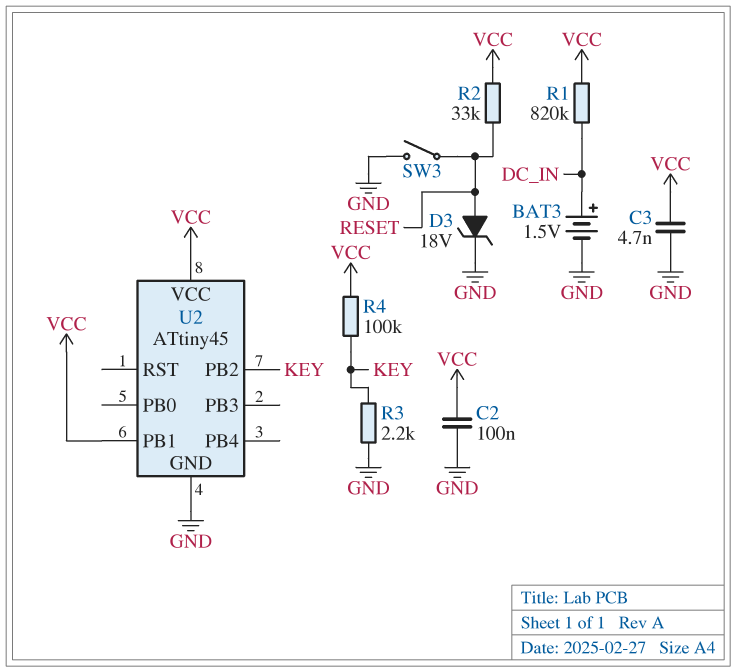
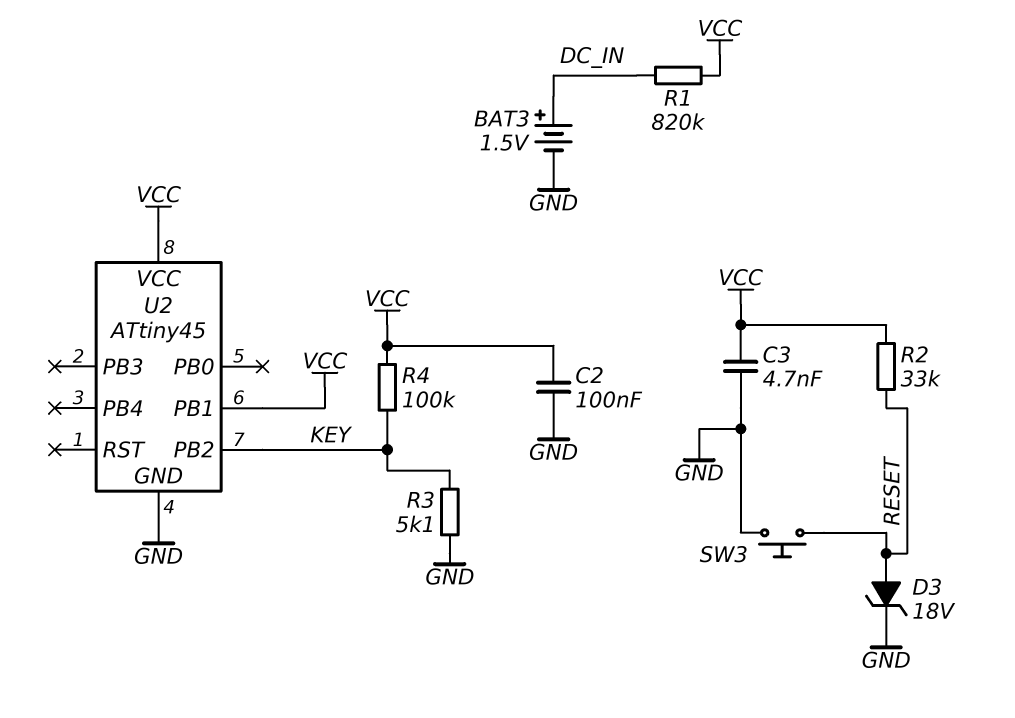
R3: 2.2k (GND, KEY) -> 5.1k (GND, KEY)
SW3: switch (GND, RESET) -> button (GND, RESET)

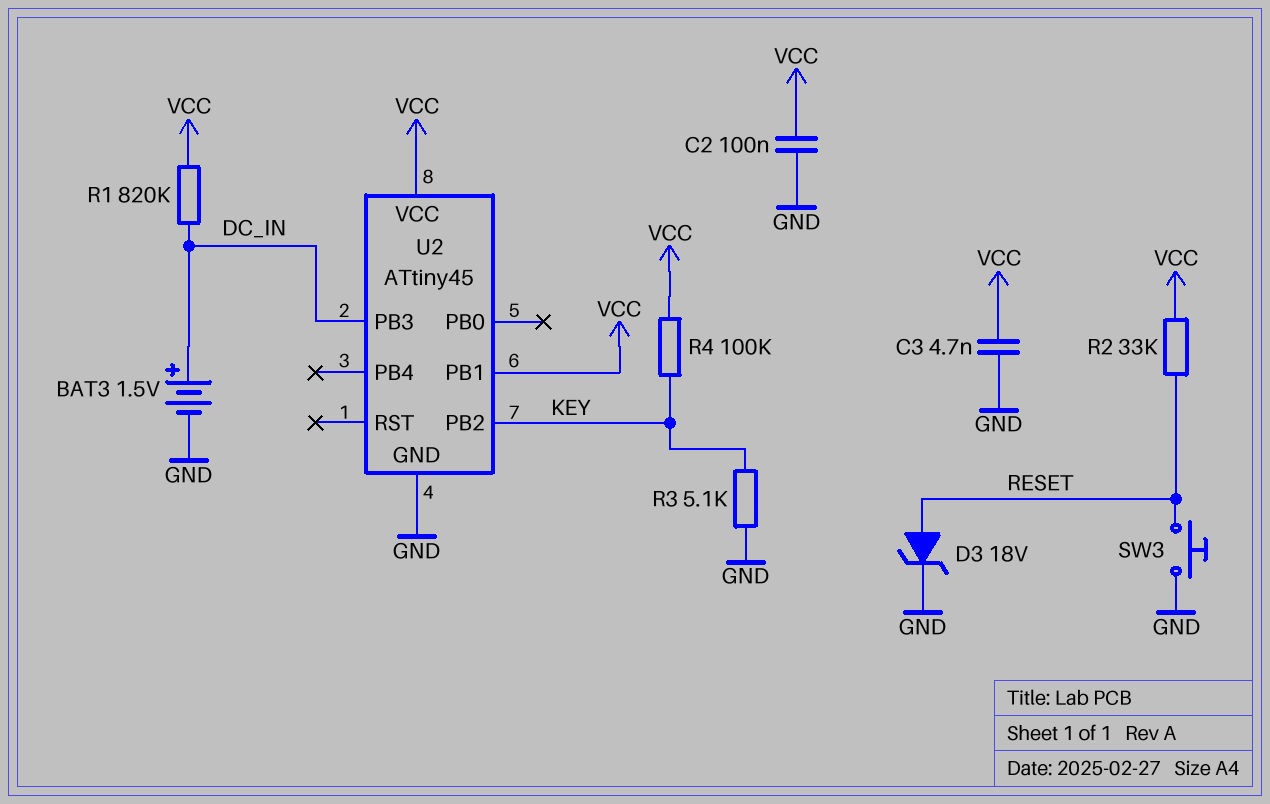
U2 pin PB3: none -> DC_IN

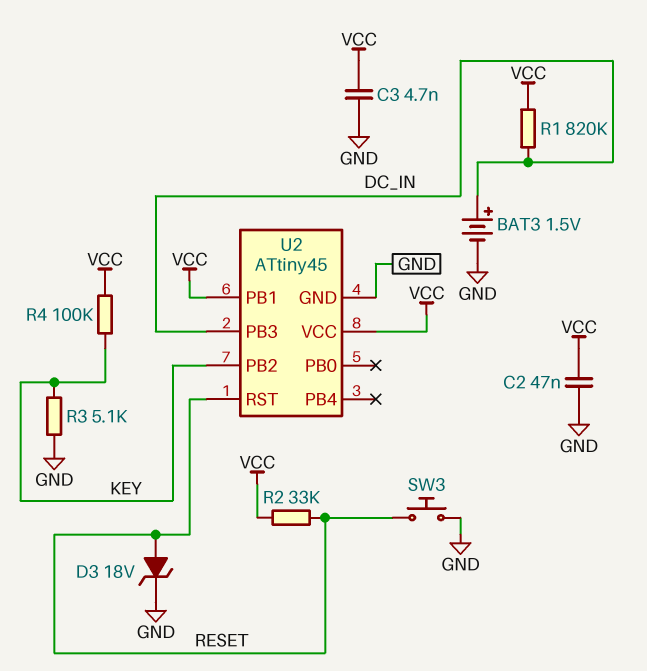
C2: 100nF (GND, VCC) -> 47nF (GND, VCC)
U2 pin RST: none -> RESET

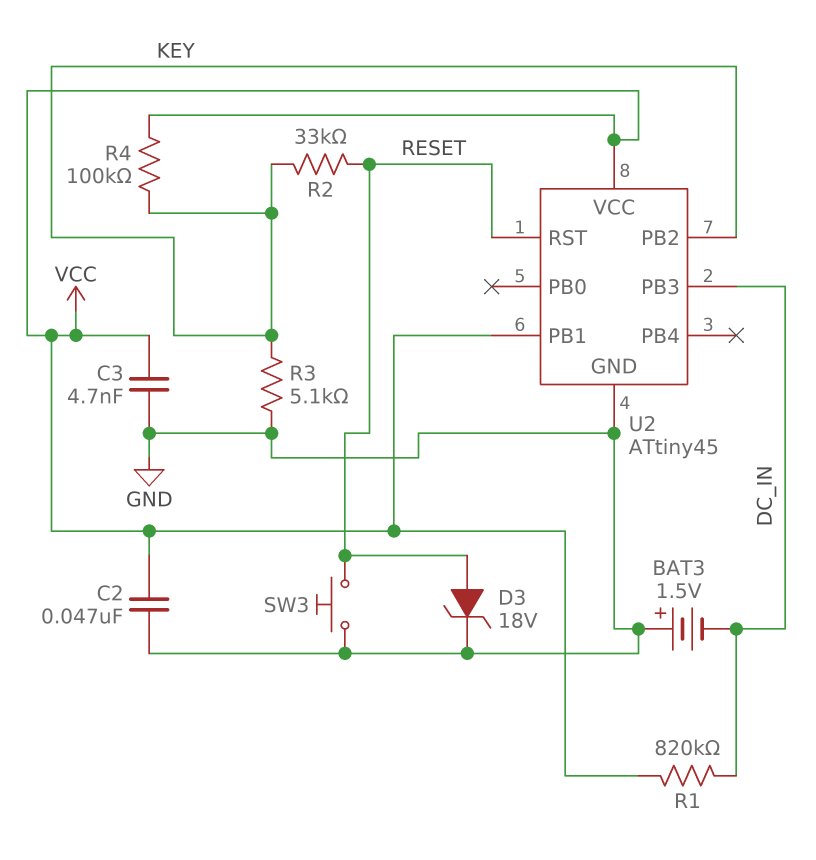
BAT3: 1.5V (plus DC_IN, minus GND) -> 1.5V (plus GND, minus DC_IN)
R2: 33k (RESET, VCC) -> 33k (KEY, RESET)

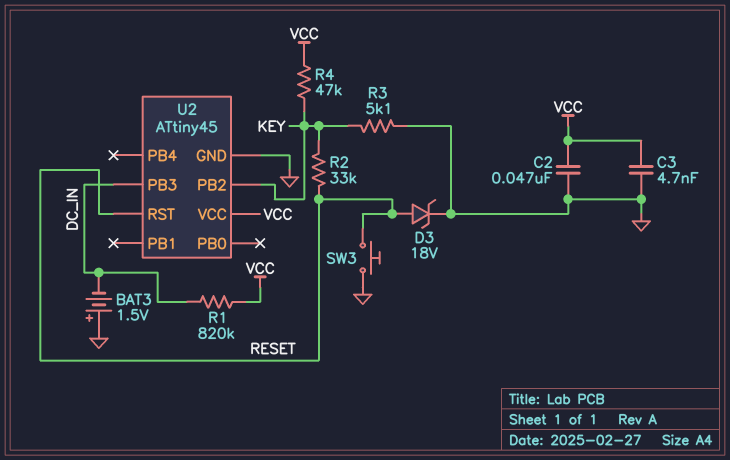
R4: 100k (KEY, VCC) -> 47k (KEY, VCC)
U2 pin PB1: VCC -> none

